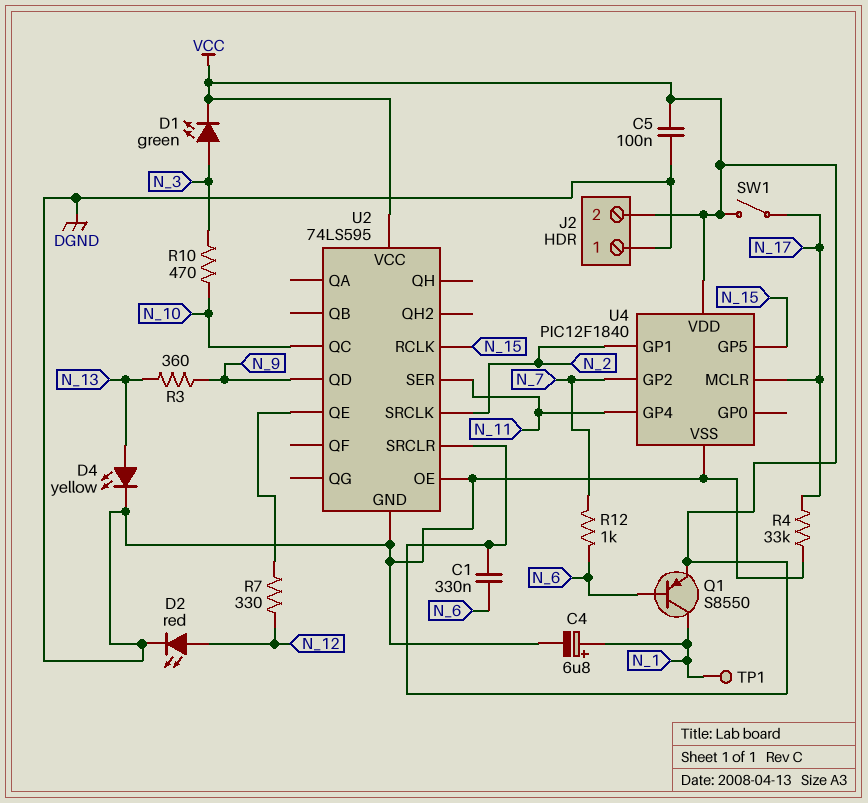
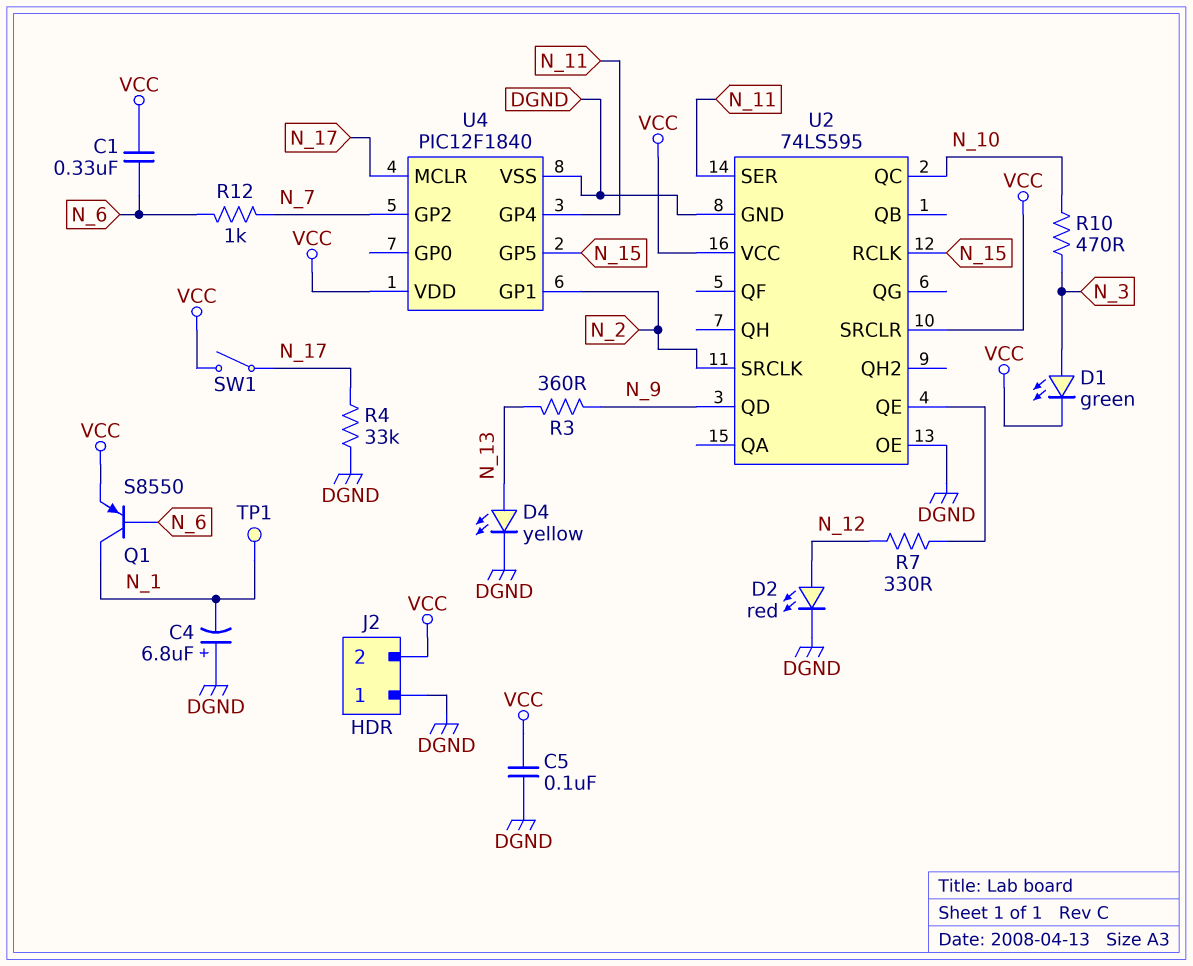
C4: 6.8uF (plus N_1, minus DGND) -> 6.8uF (plus DGND, minus N_1)

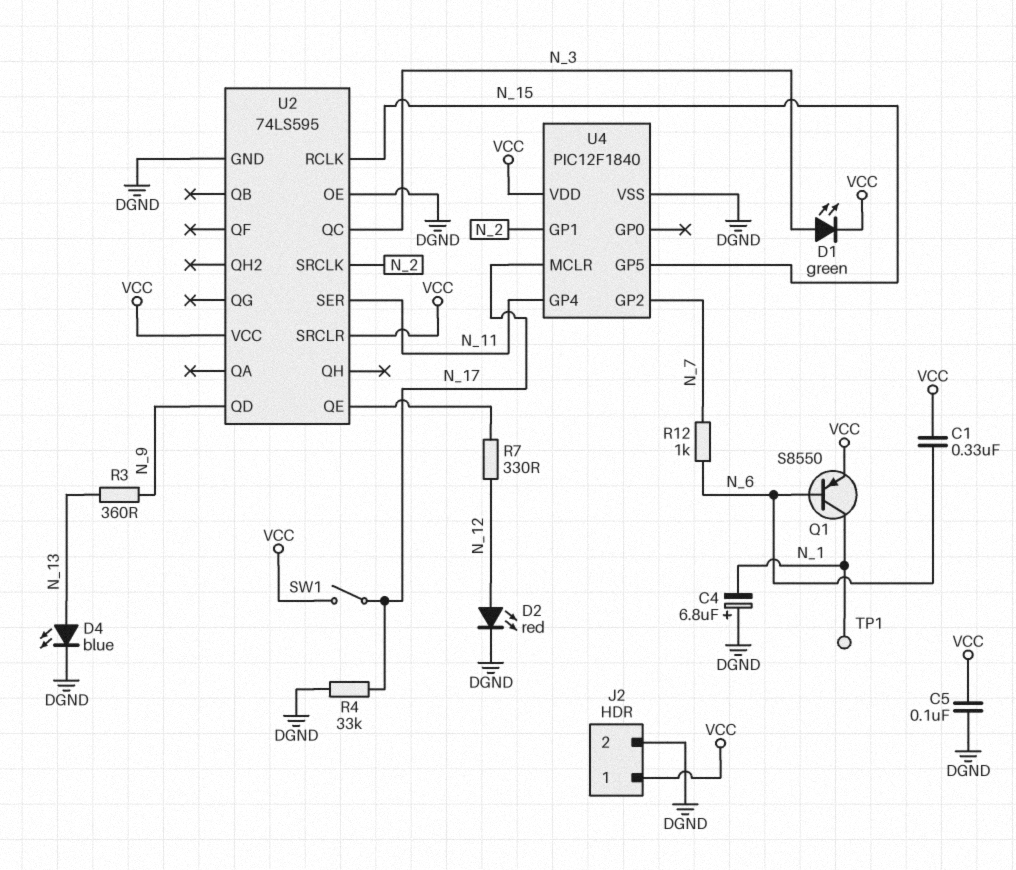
D4: LED yellow (A N_13, K DGND) -> LED blue (A N_13, K DGND)
J2 pin 1: DGND -> VCC
J2 pin 2: VCC -> DGND
R10: 470 (N_3, N_10) -> none
U2 pin QC: N_10 -> N_3

